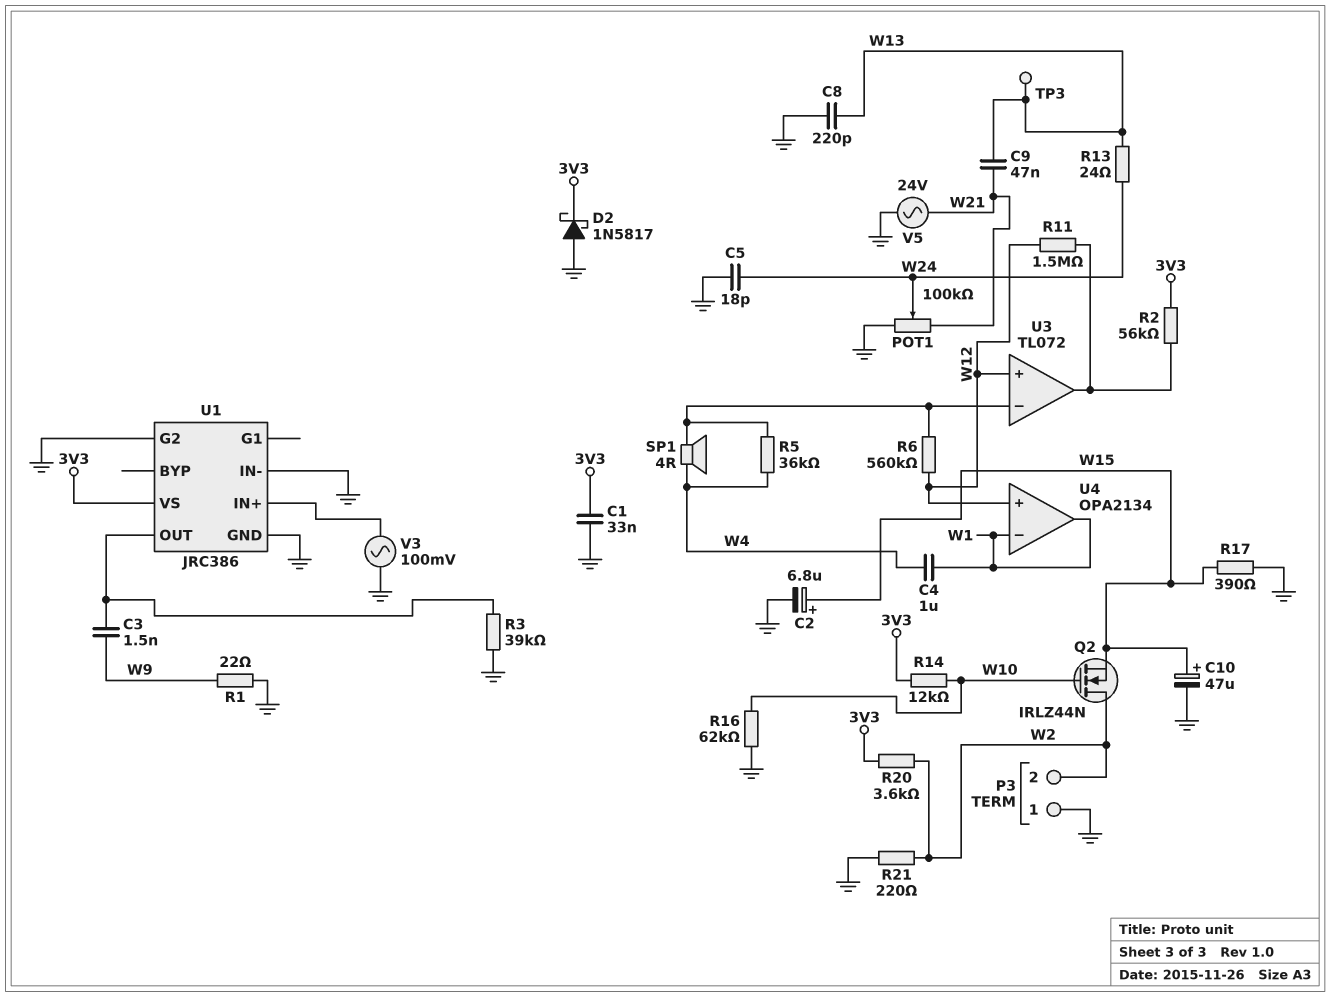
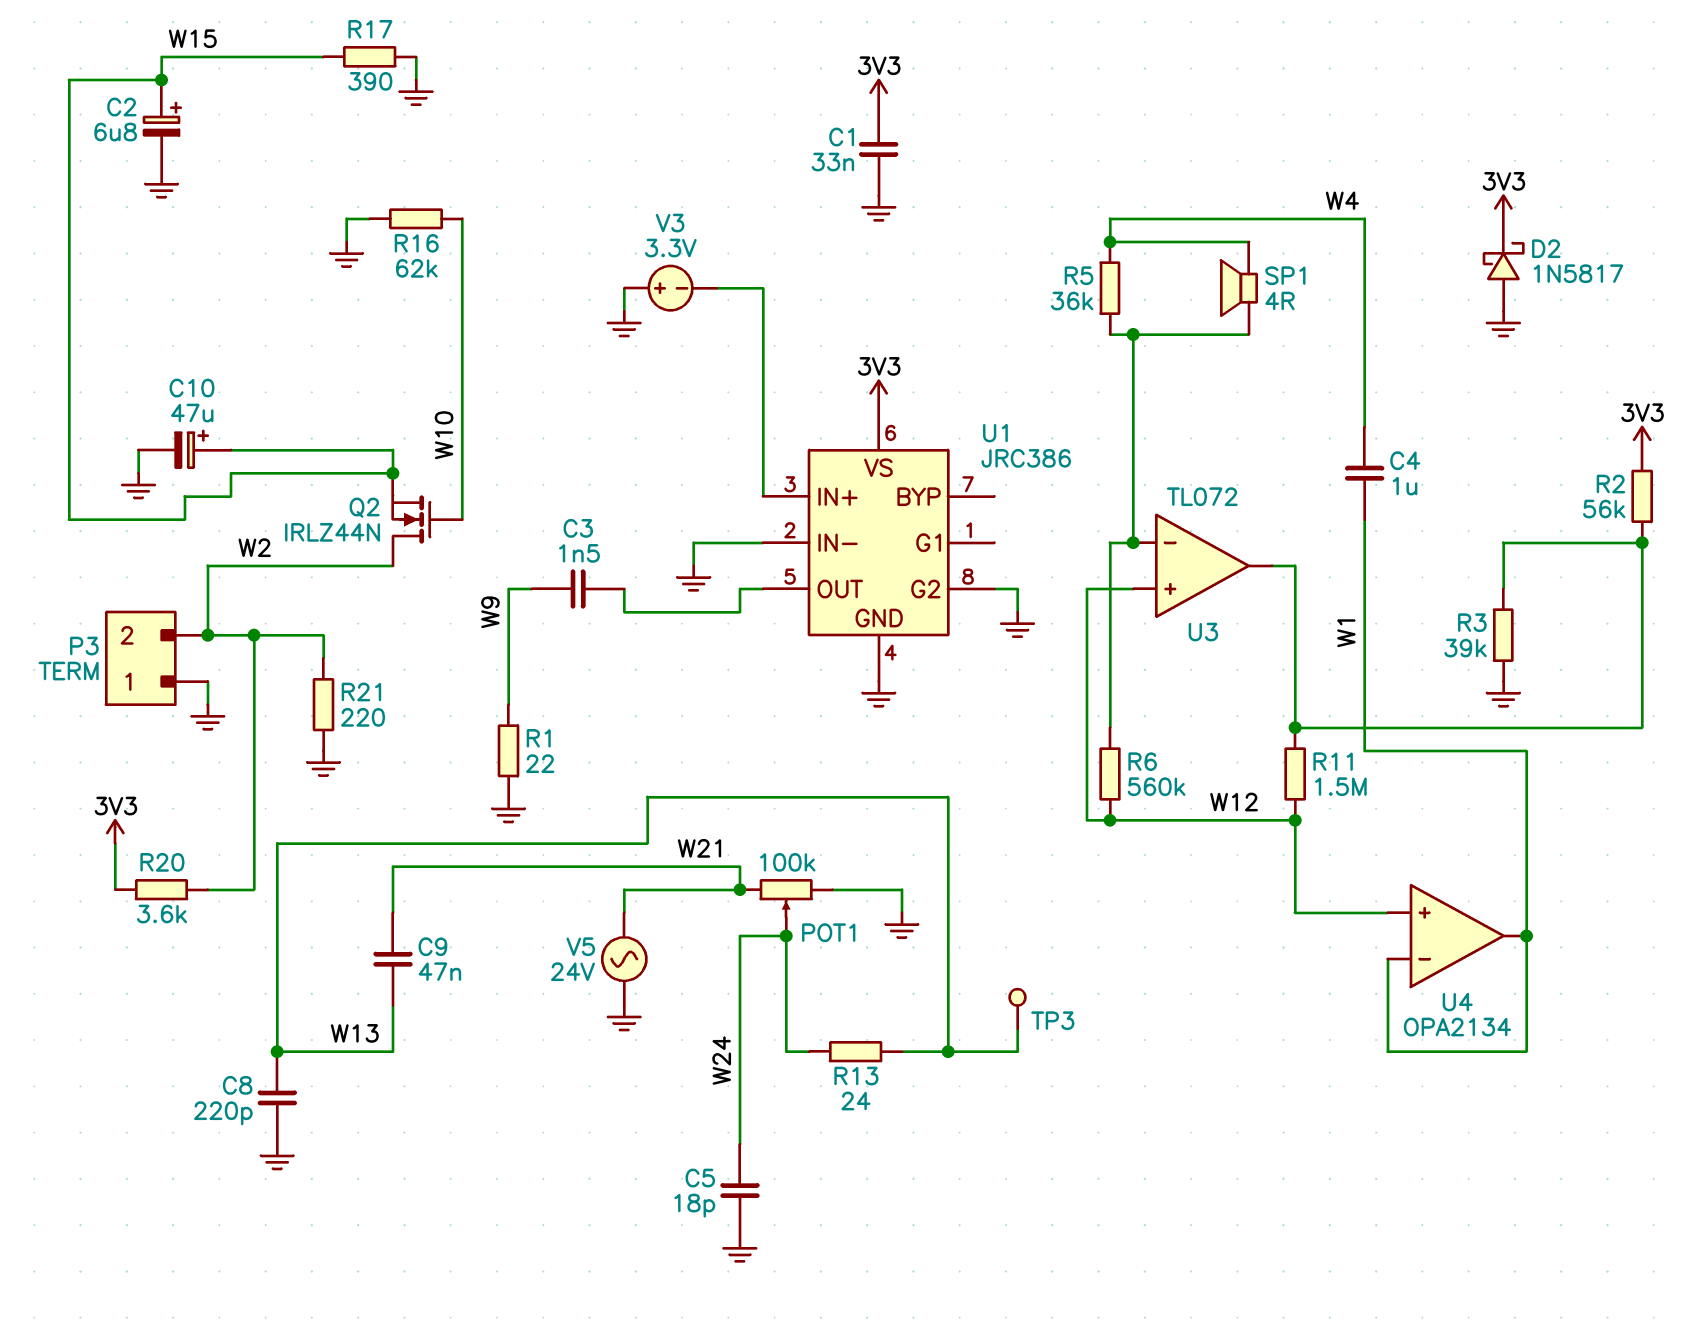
R3: 39k (GND, U1/OUT) -> 39k (GND, U3/out)
R14: 12k (3V3, W10) -> none
V3: AC 100mV (GND, U1/IN+) -> 3.3V (plus GND, minus U1/IN+)

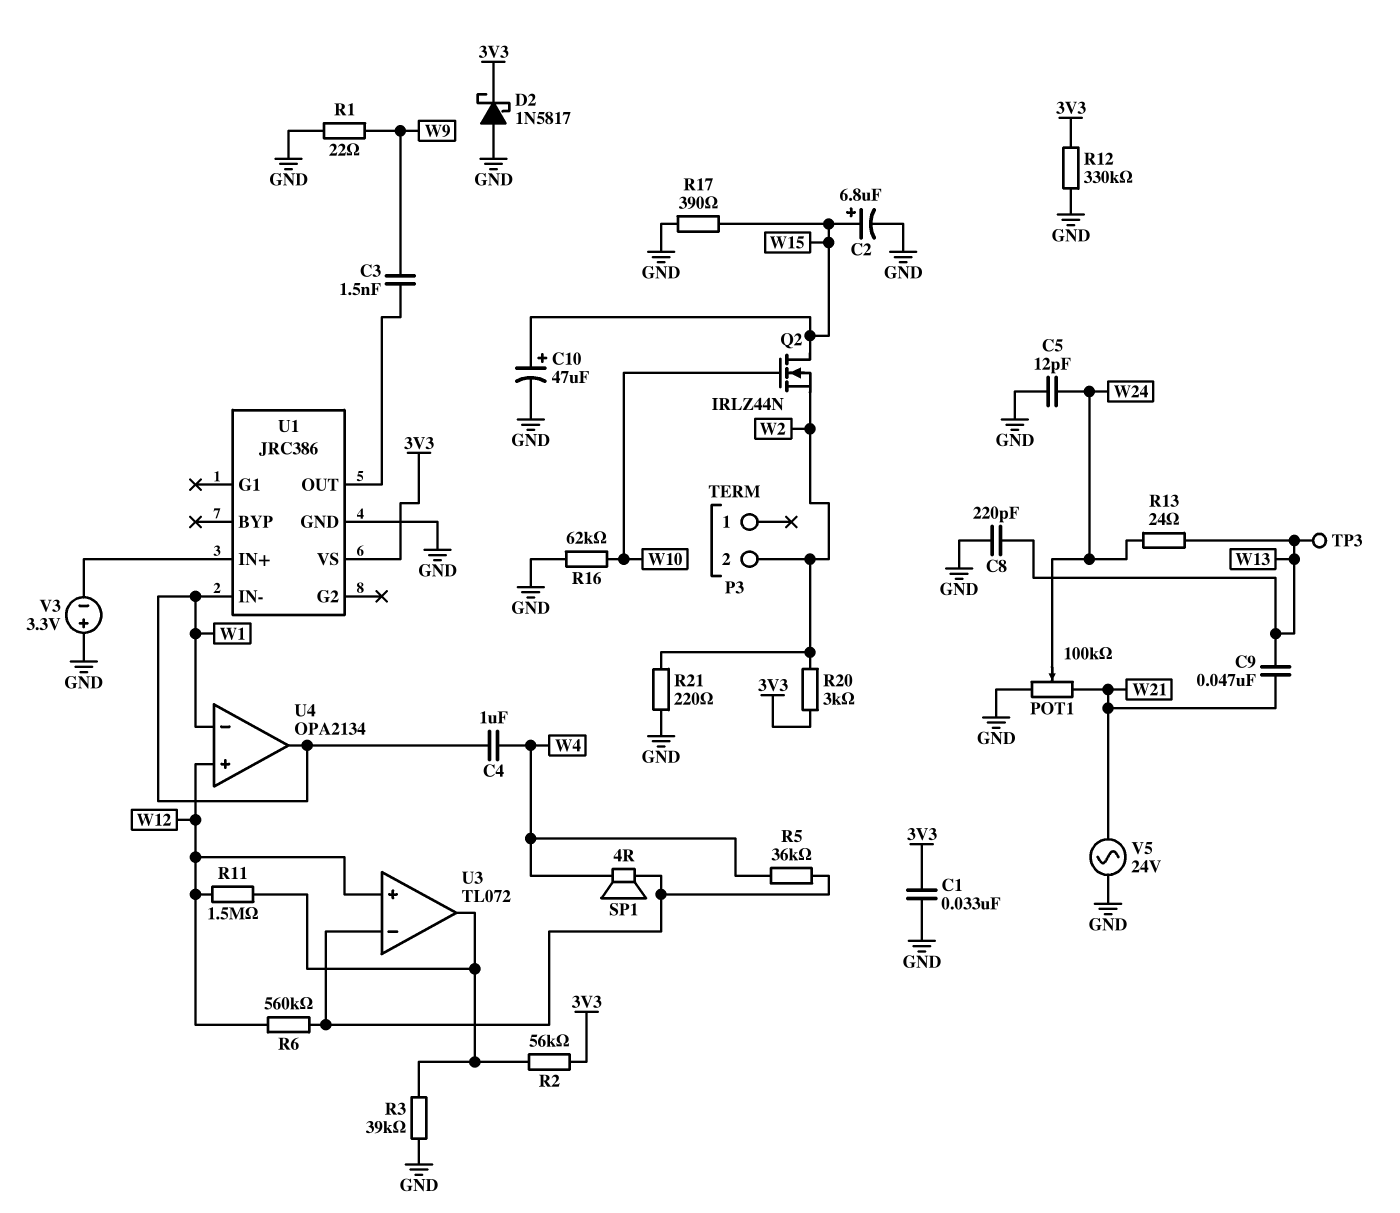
C5: 18pF (GND, W24) -> 12pF (GND, W24)
P3 pin 1: GND -> none
Q2: NMOS IRLZ44N (G W10, D W2, S W15) -> NMOS IRLZ44N (G W10, D W15, S W2)
R12: none -> 330k (3V3, GND)
R20: 3.6k (3V3, W2) -> 3k (3V3, W2)
U1 pin G2: GND -> none
U1 pin IN-: GND -> W1

